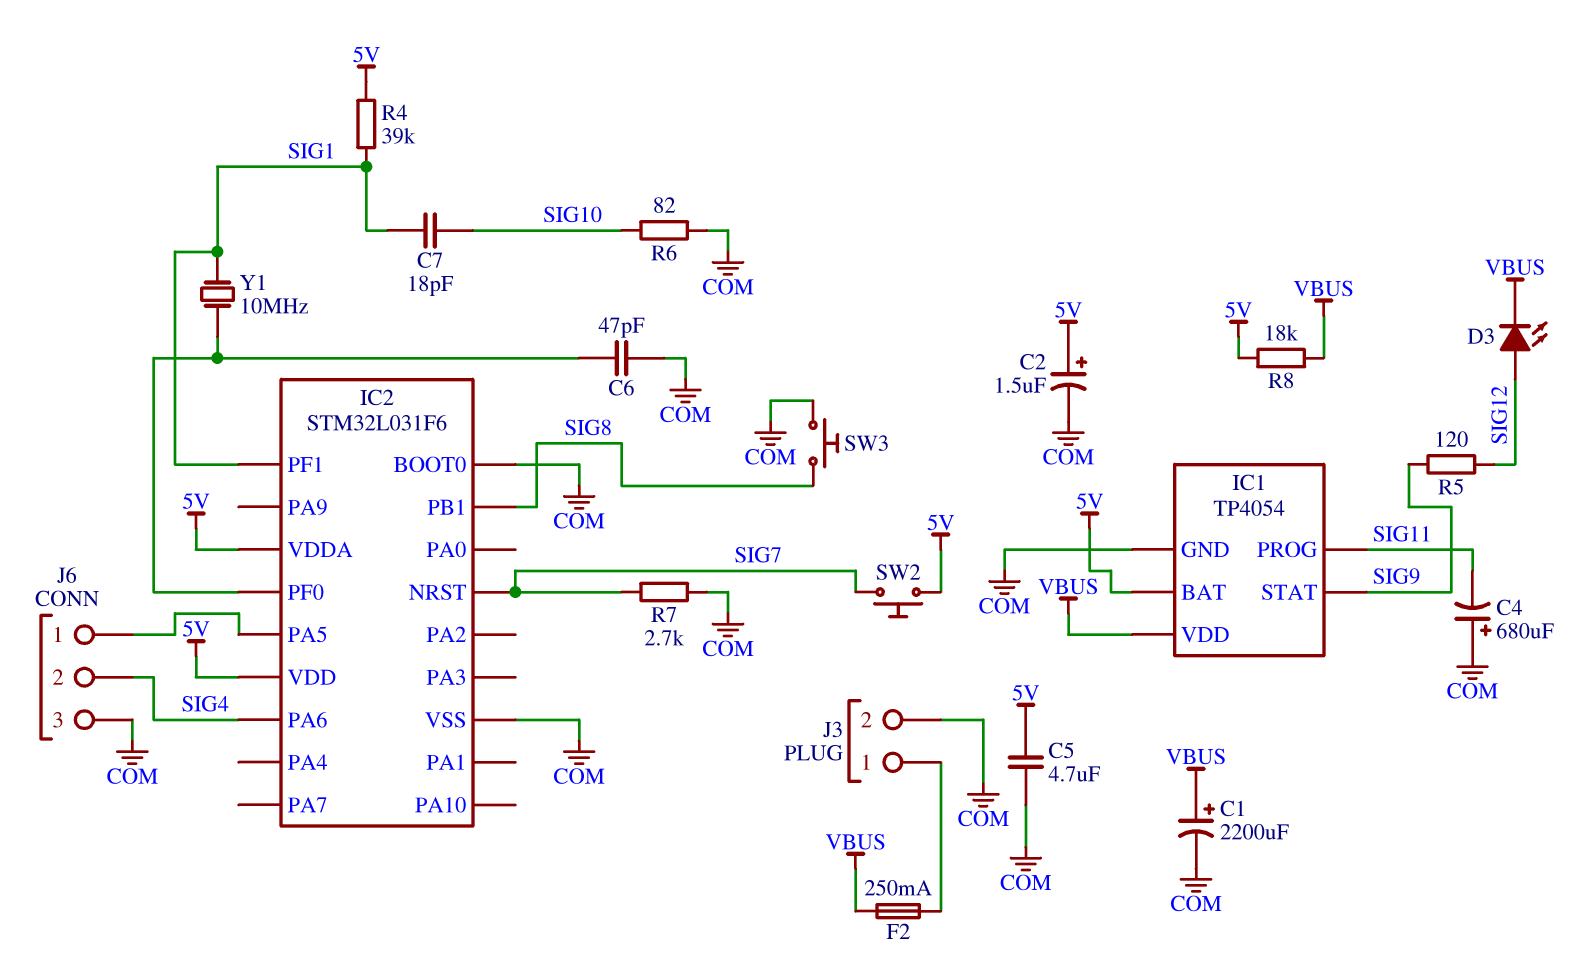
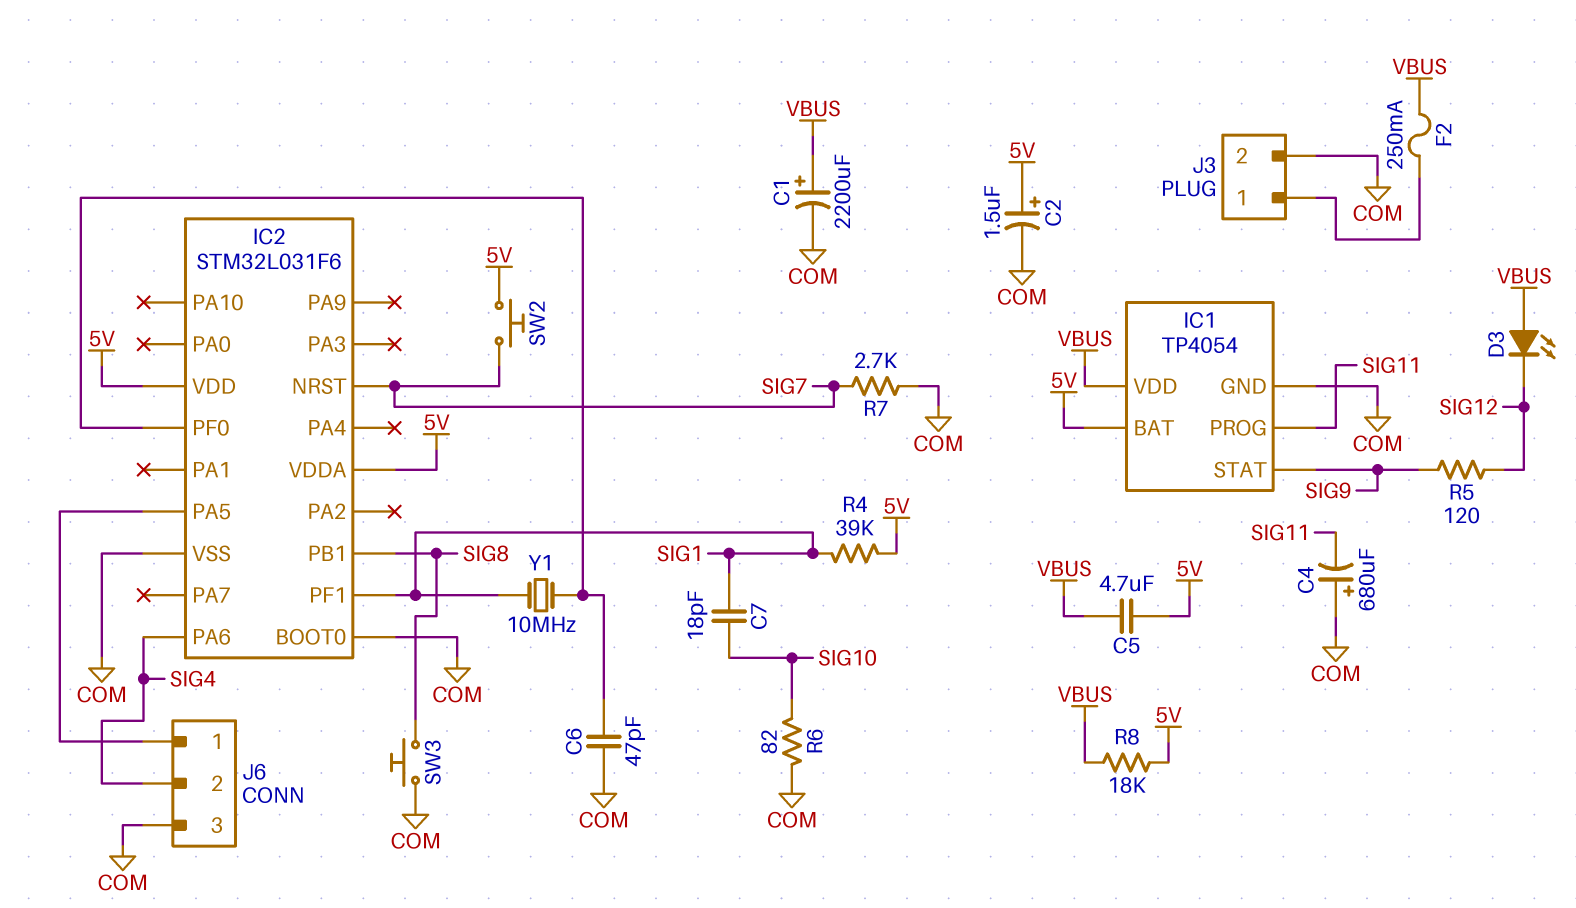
C5: 4.7uF (5V, COM) -> 4.7uF (5V, VBUS)
D3: LED (A SIG12, K VBUS) -> LED (A VBUS, K SIG12)

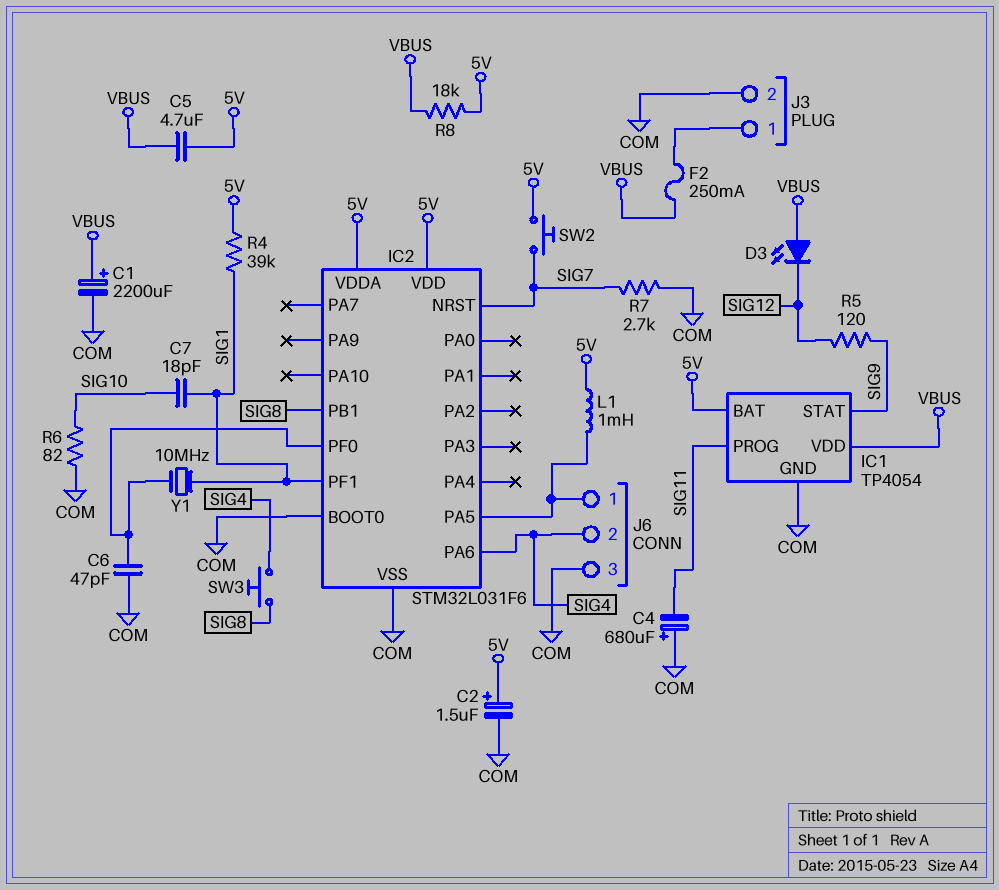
L1: none -> 1mH (5V, IC2/PA5)
SW3: button (COM, SIG8) -> button (SIG4, SIG8)

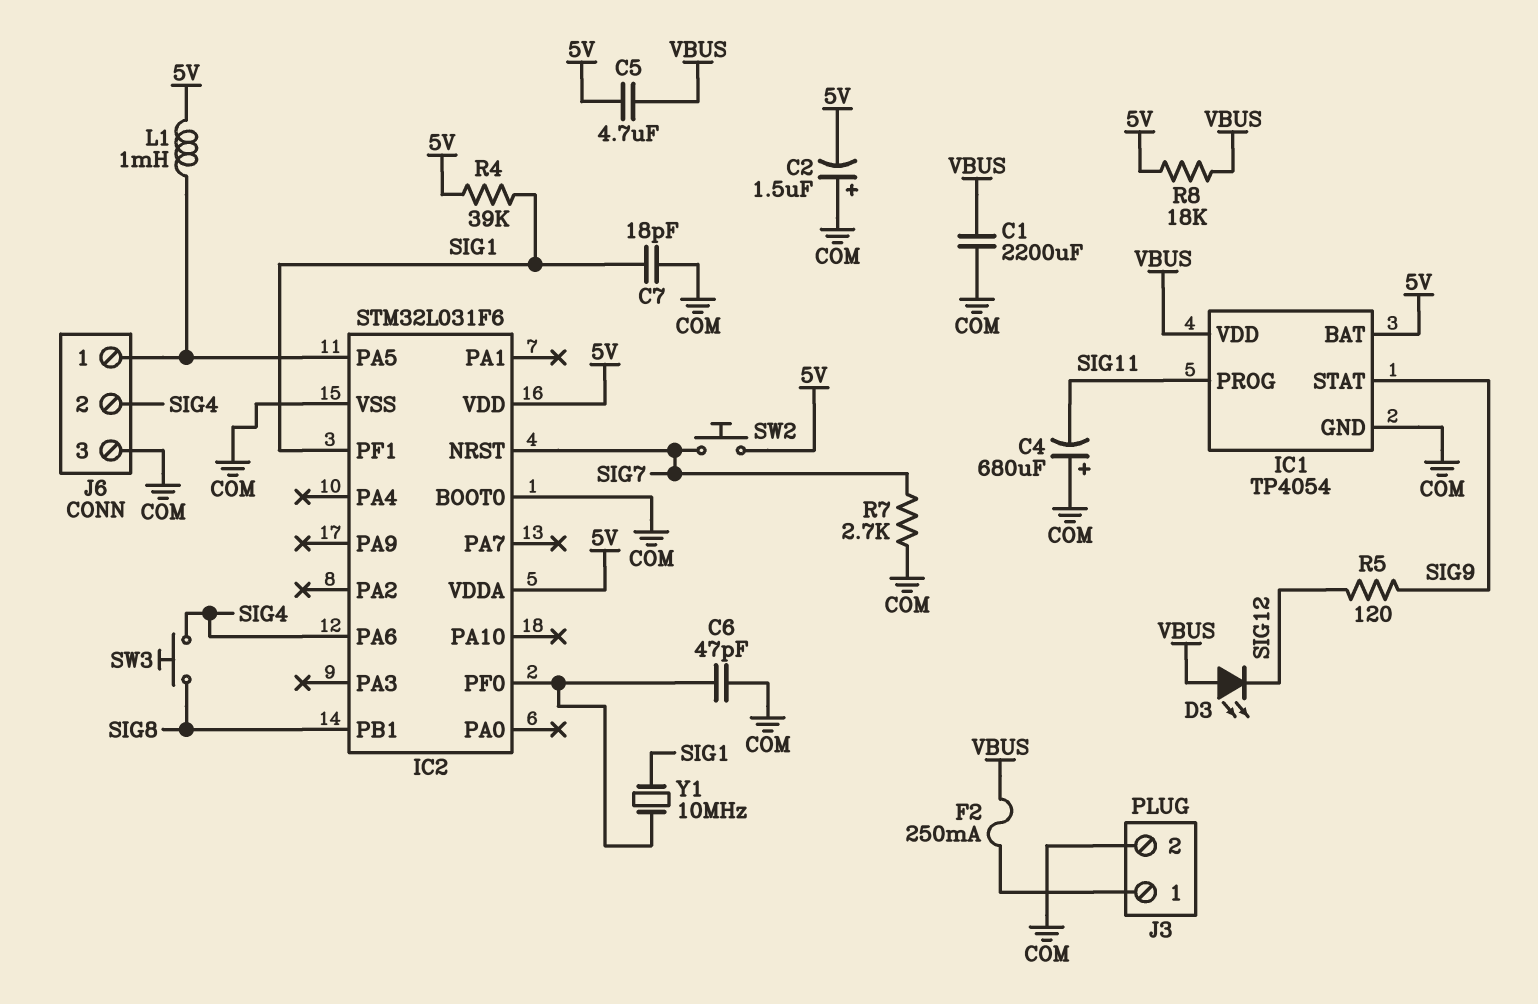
C1: 2200uF (plus VBUS, minus COM) -> 2200uF (COM, VBUS)
C2: 1.5uF (plus 5V, minus COM) -> 1.5uF (plus COM, minus 5V)
C7: 18pF (SIG1, SIG10) -> 18pF (COM, SIG1)
R6: 82 (COM, SIG10) -> none

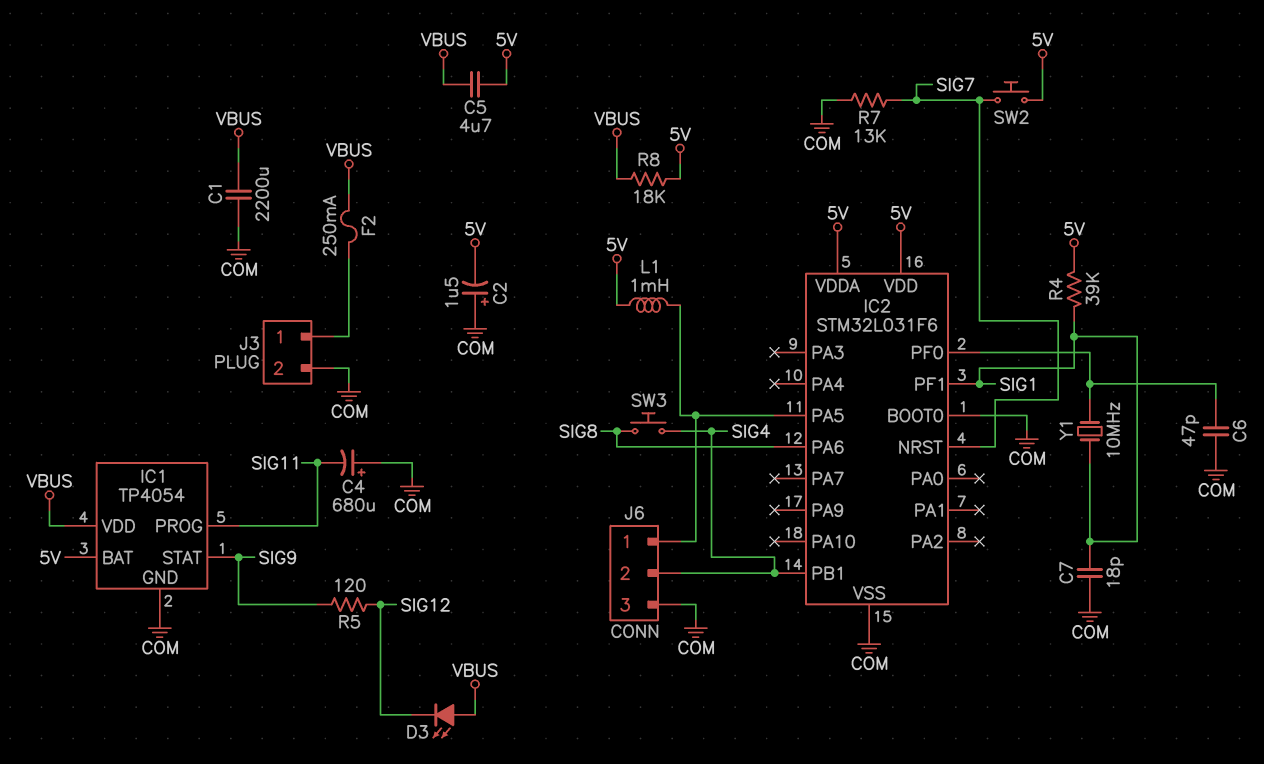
IC2 pin PA6: SIG4 -> SIG8
IC2 pin PB1: SIG8 -> SIG4
R7: 2.7k (COM, SIG7) -> 13k (COM, SIG7)

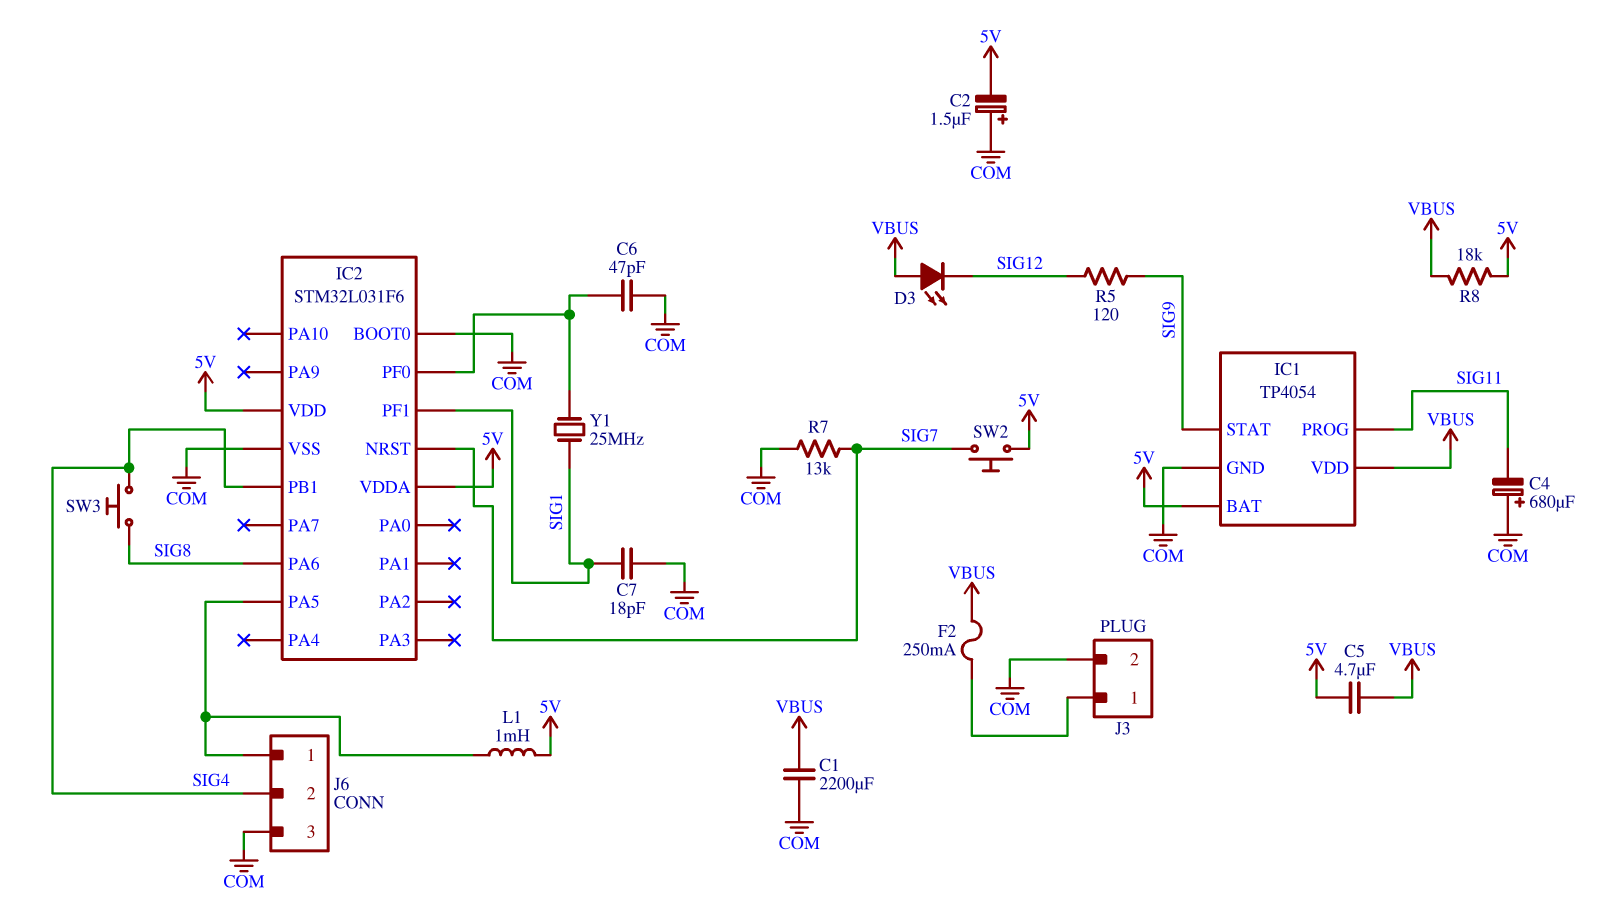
R4: 39k (5V, SIG1) -> none
Y1: 10MHz (IC2/PF0, SIG1) -> 25MHz (IC2/PF0, SIG1)

